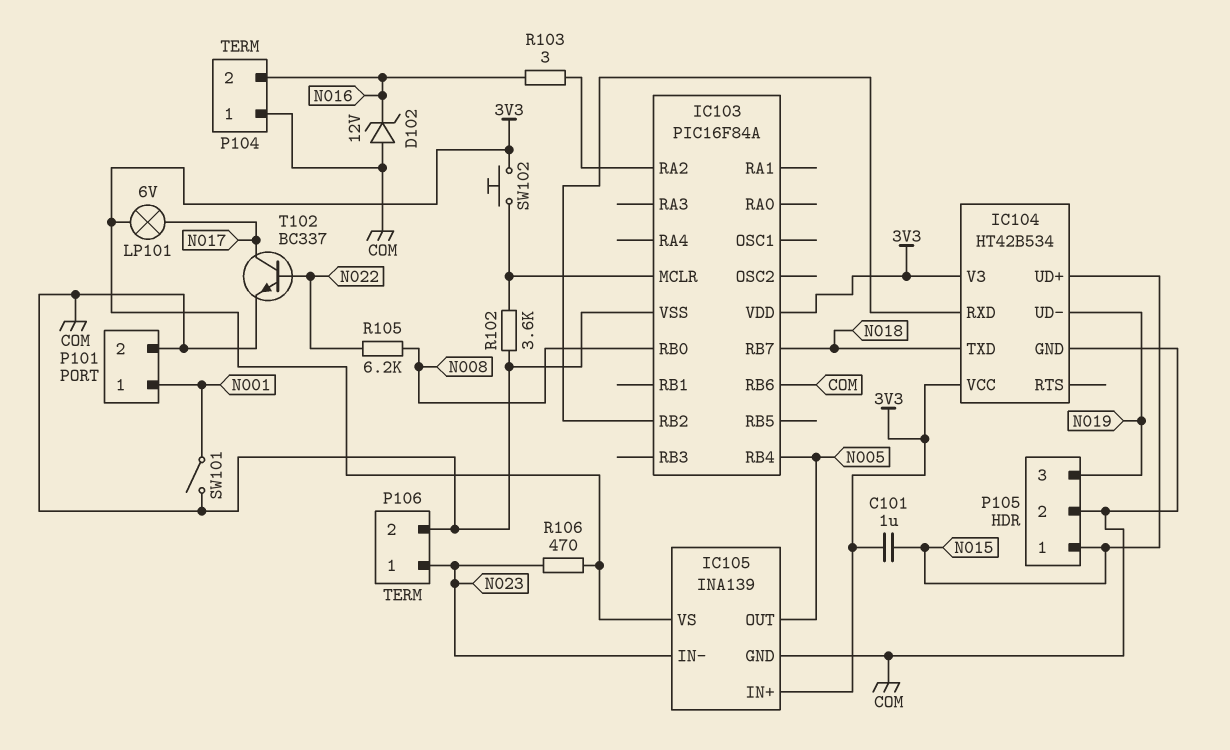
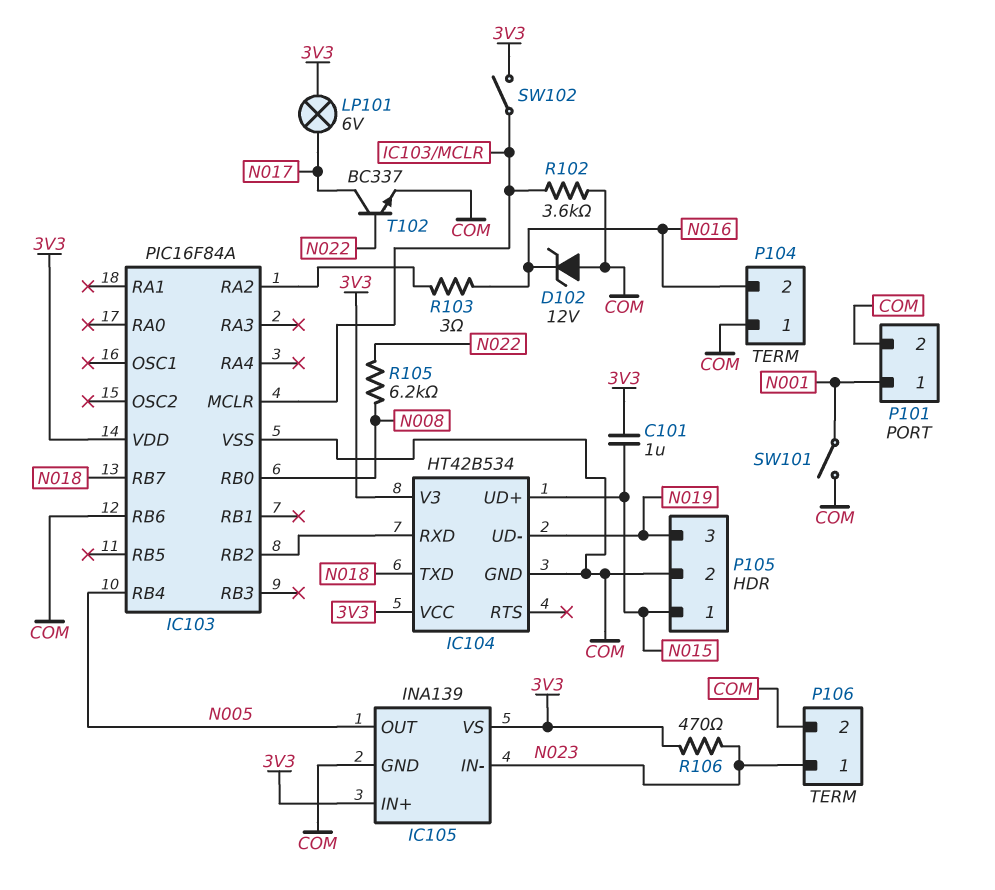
SW102: button (3V3, IC103/MCLR) -> switch (3V3, IC103/MCLR)

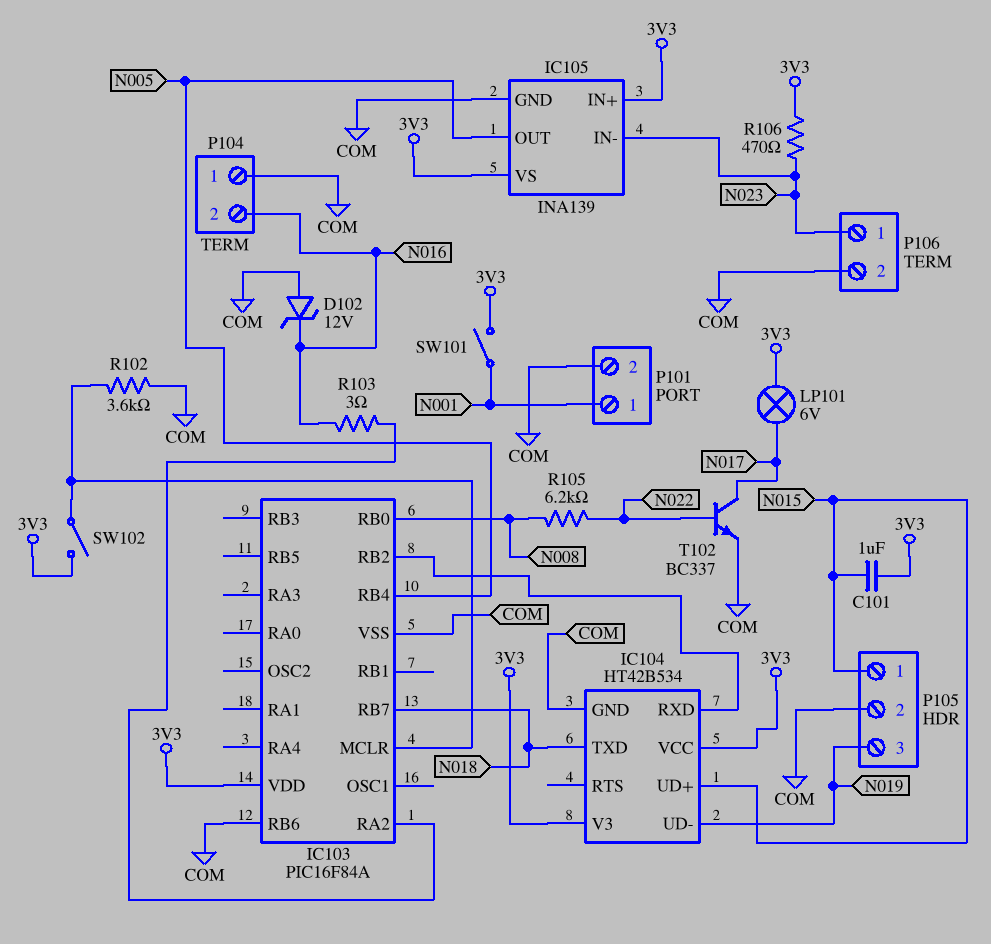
SW101: switch (COM, N001) -> switch (3V3, N001)

